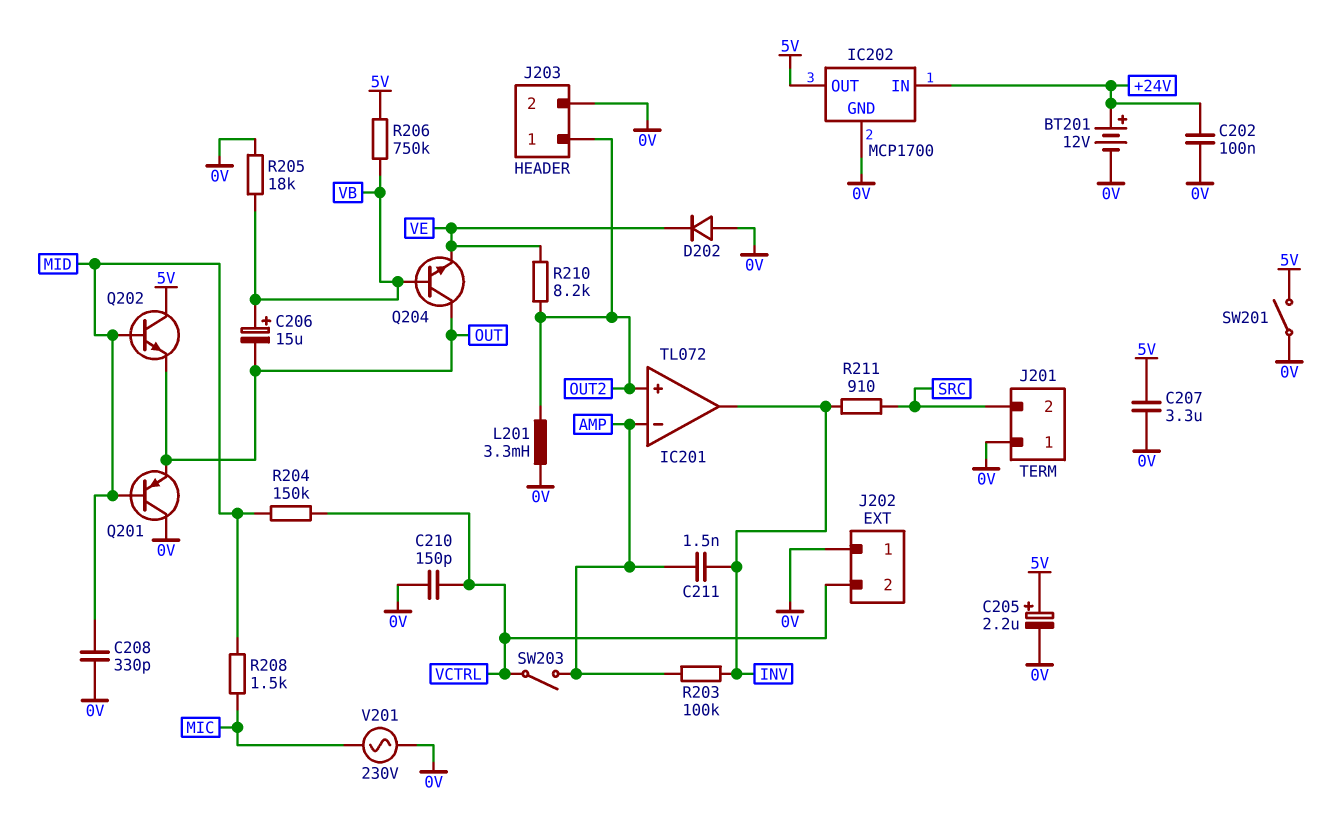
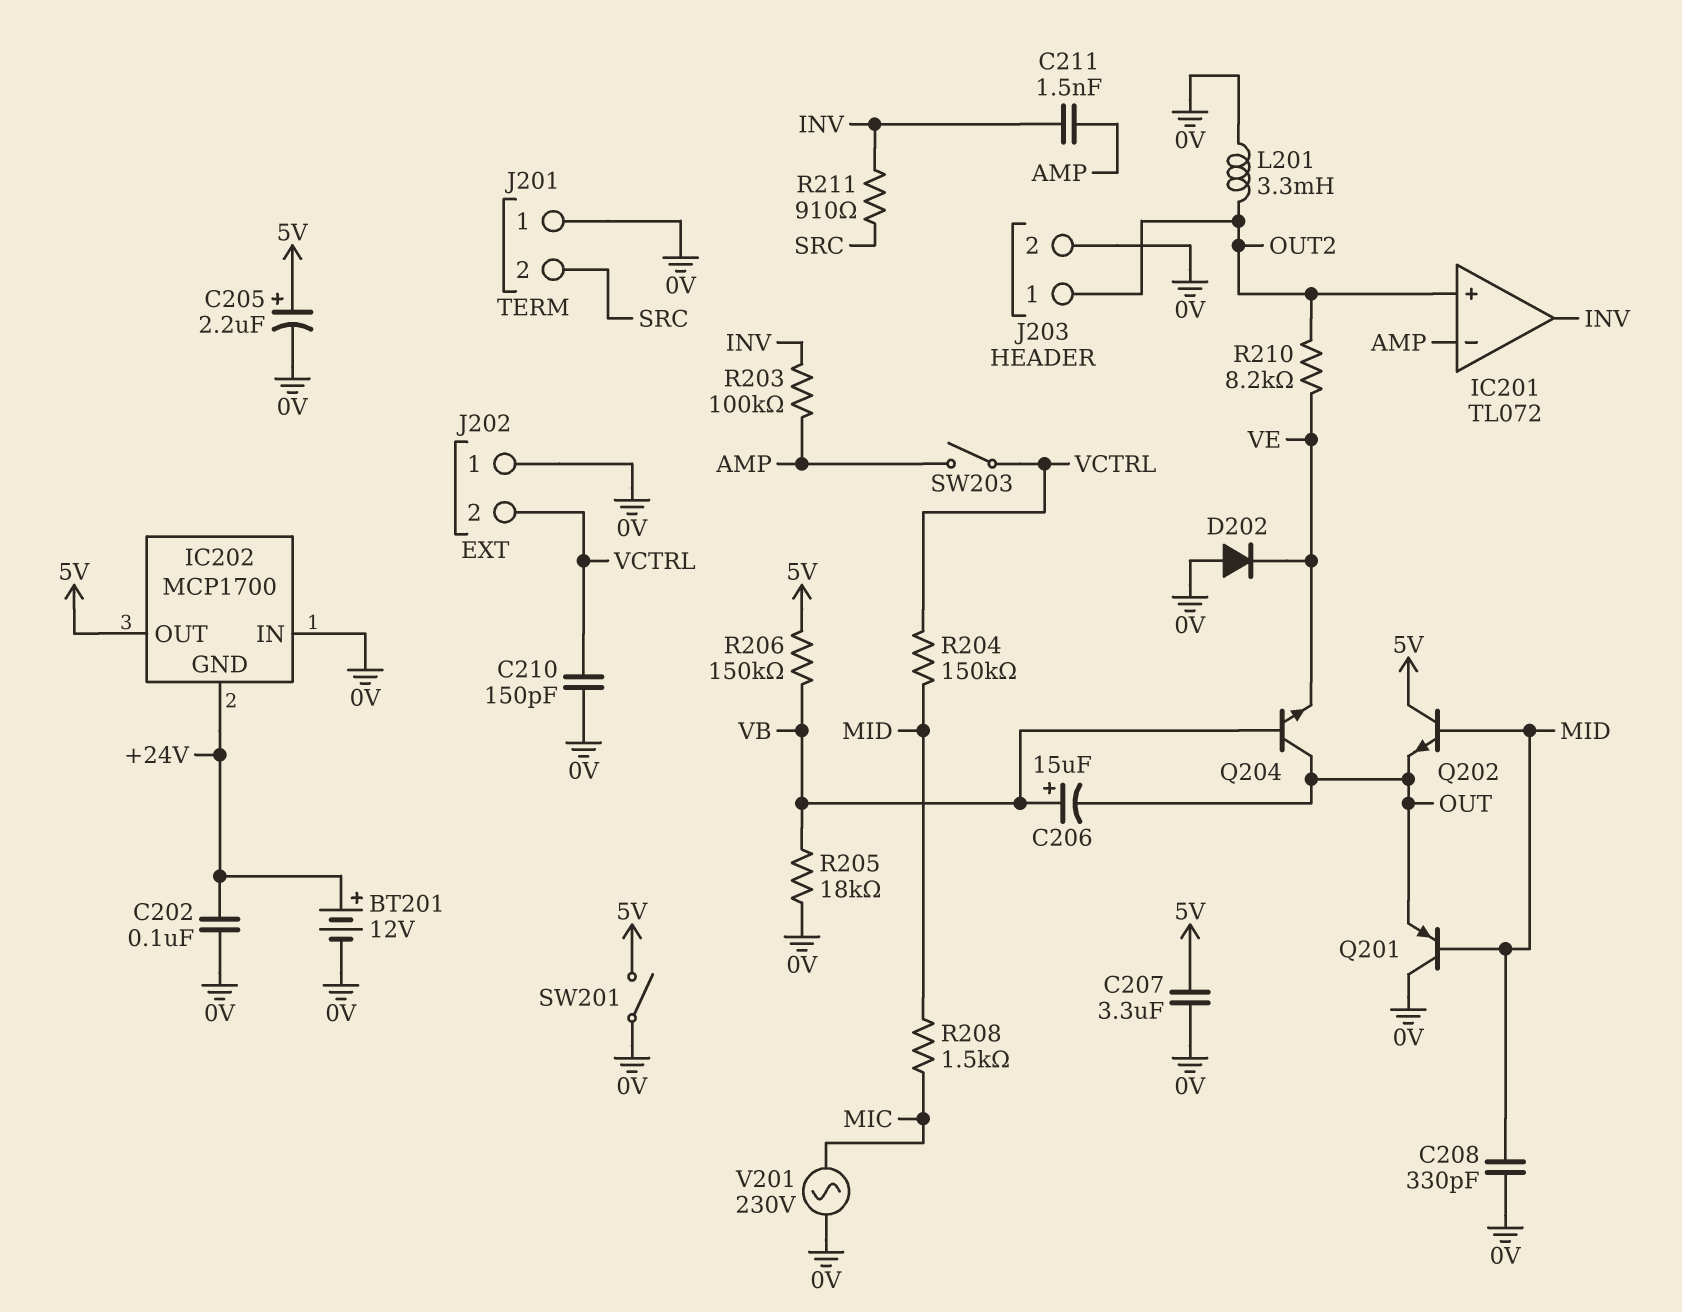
IC202 pin GND: 0V -> +24V
IC202 pin IN: +24V -> 0V
R206: 750k (5V, VB) -> 150k (5V, VB)

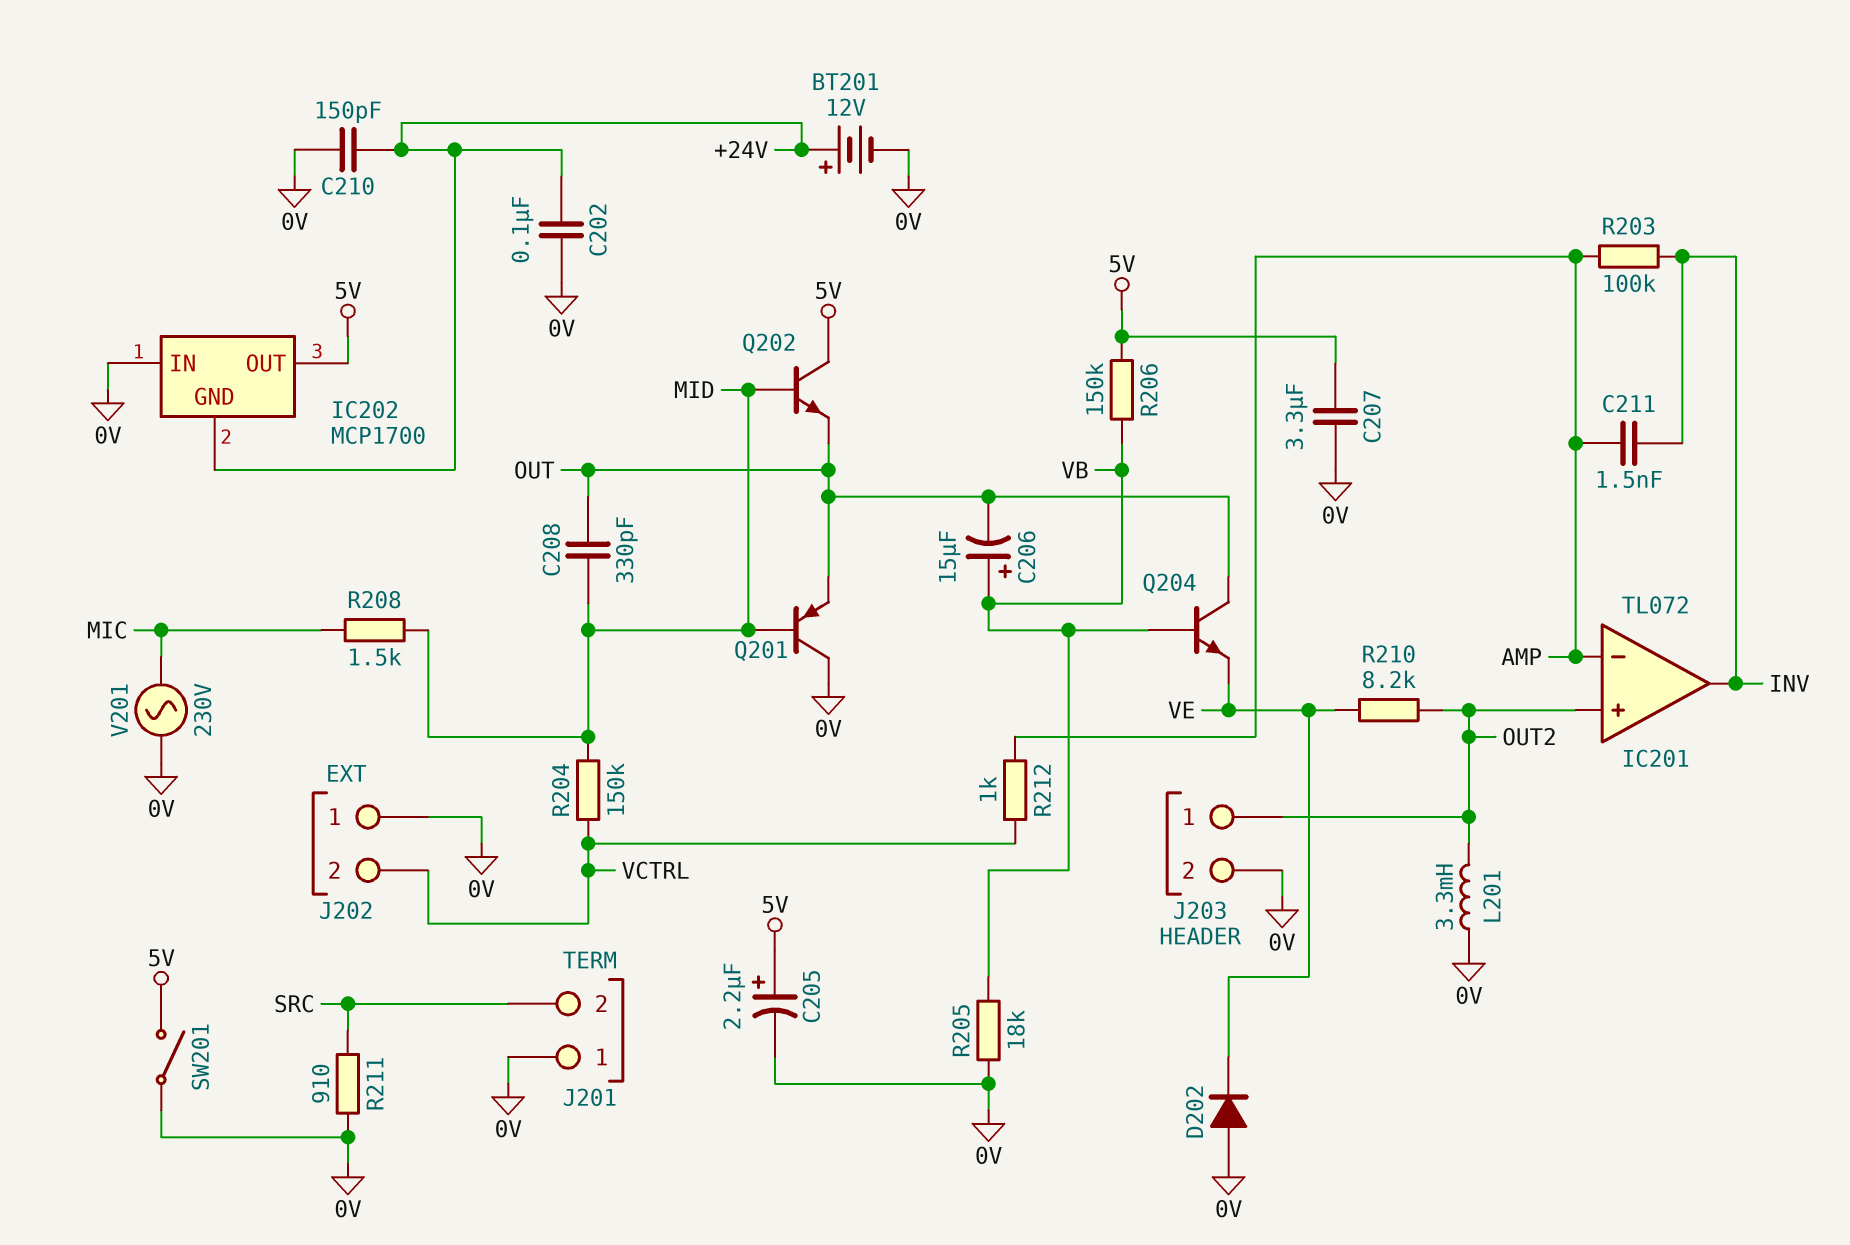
C208: 330pF (0V, MID) -> 330pF (MID, OUT)
C210: 150pF (0V, VCTRL) -> 150pF (+24V, 0V)
R211: 910 (INV, SRC) -> 910 (0V, SRC)
R212: none -> 1k (AMP, VCTRL)
SW203: switch (AMP, VCTRL) -> none

